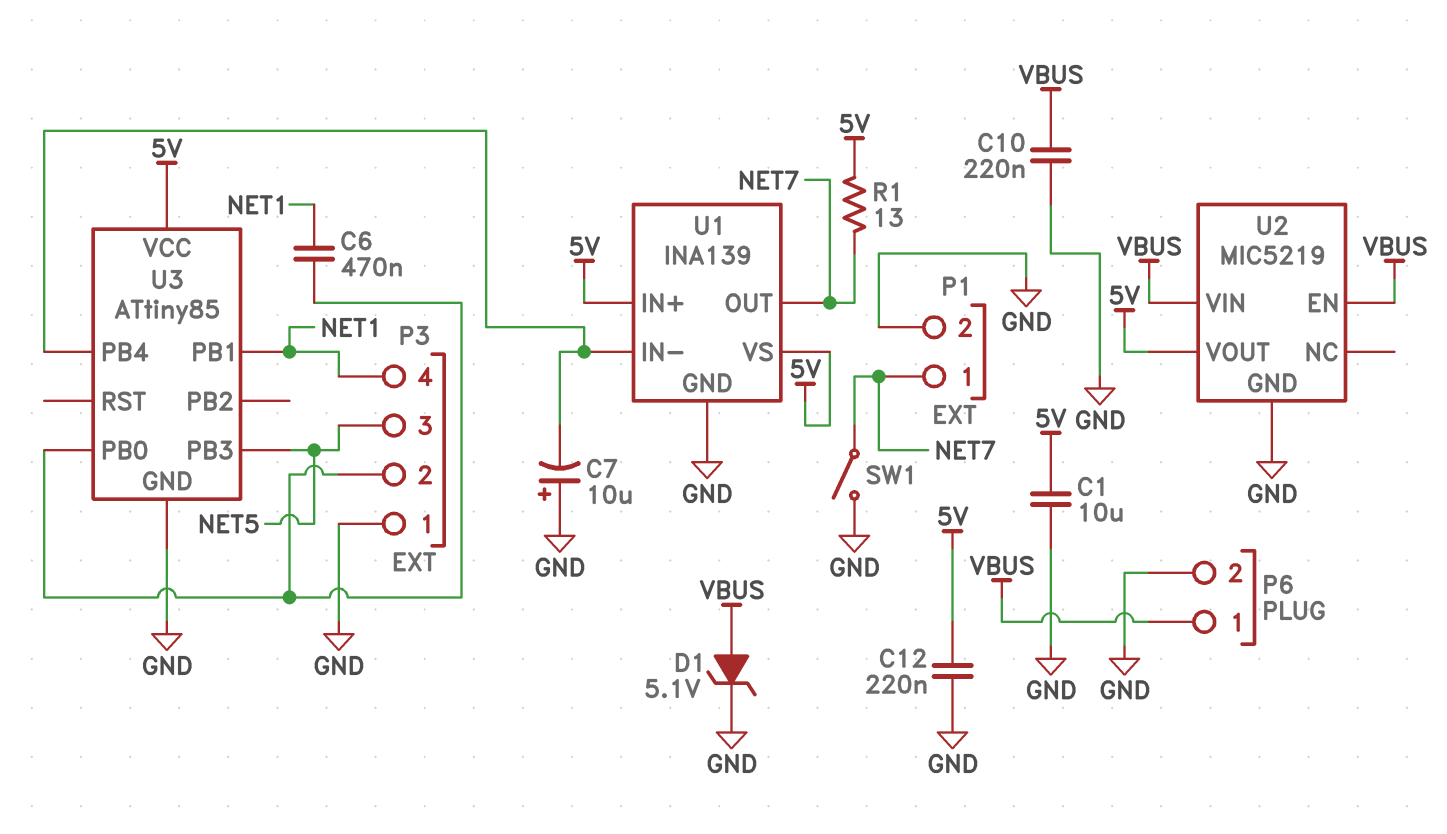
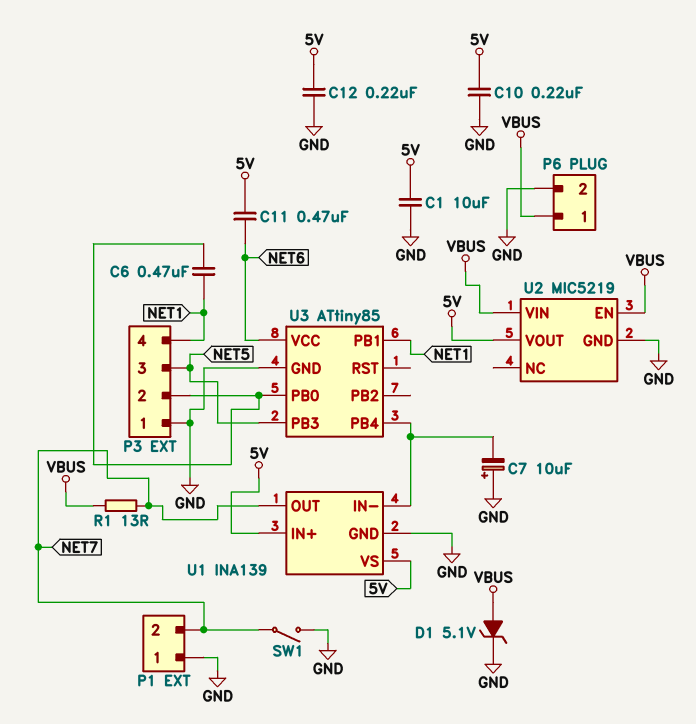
C10: 220nF (GND, VBUS) -> 220nF (5V, GND)
C11: none -> 470nF (5V, NET6)
P1 pin 1: NET7 -> GND
P1 pin 2: GND -> NET7
R1: 13 (5V, NET7) -> 13 (NET7, VBUS)
U3 pin VCC: 5V -> NET6

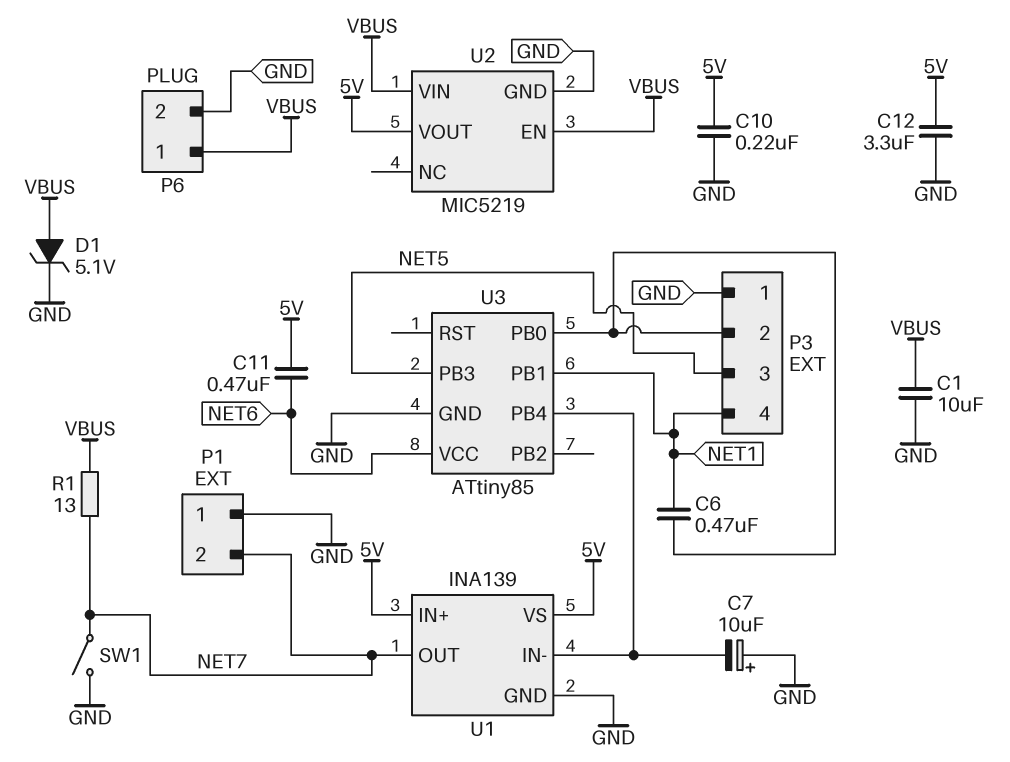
C1: 10uF (5V, GND) -> 10uF (GND, VBUS)
C12: 220nF (5V, GND) -> 3.3uF (5V, GND)

